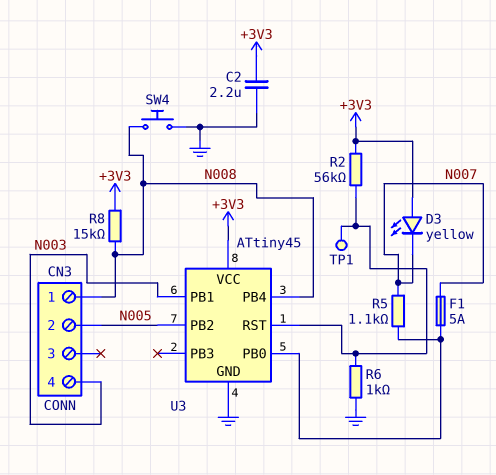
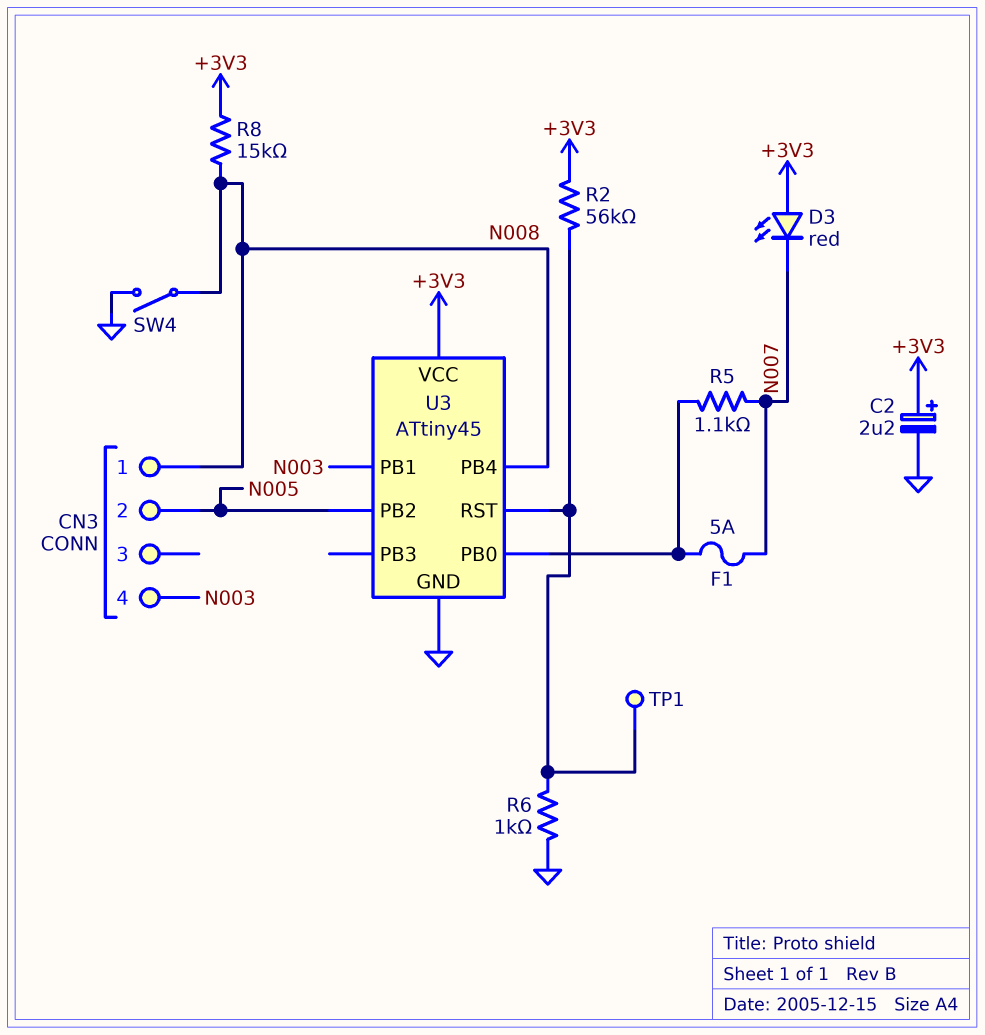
C2: 2.2uF (+3V3, GND) -> 2.2uF (plus +3V3, minus GND)
D3: LED yellow (A +3V3, K N007) -> LED red (A +3V3, K N007)
SW4: button (GND, N008) -> switch (GND, N008)

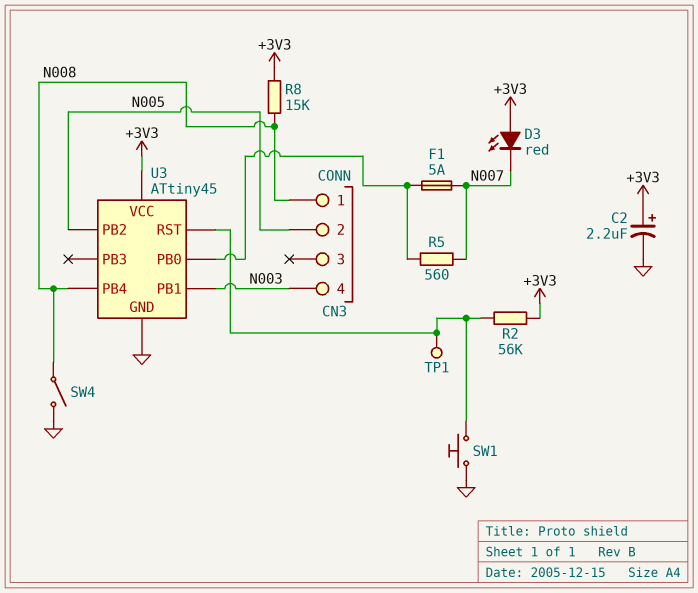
R5: 1.1k (N007, U3/PB0) -> 560 (N007, U3/PB0)
R6: 1k (GND, U3/RST) -> none
SW1: none -> button (GND, U3/RST)

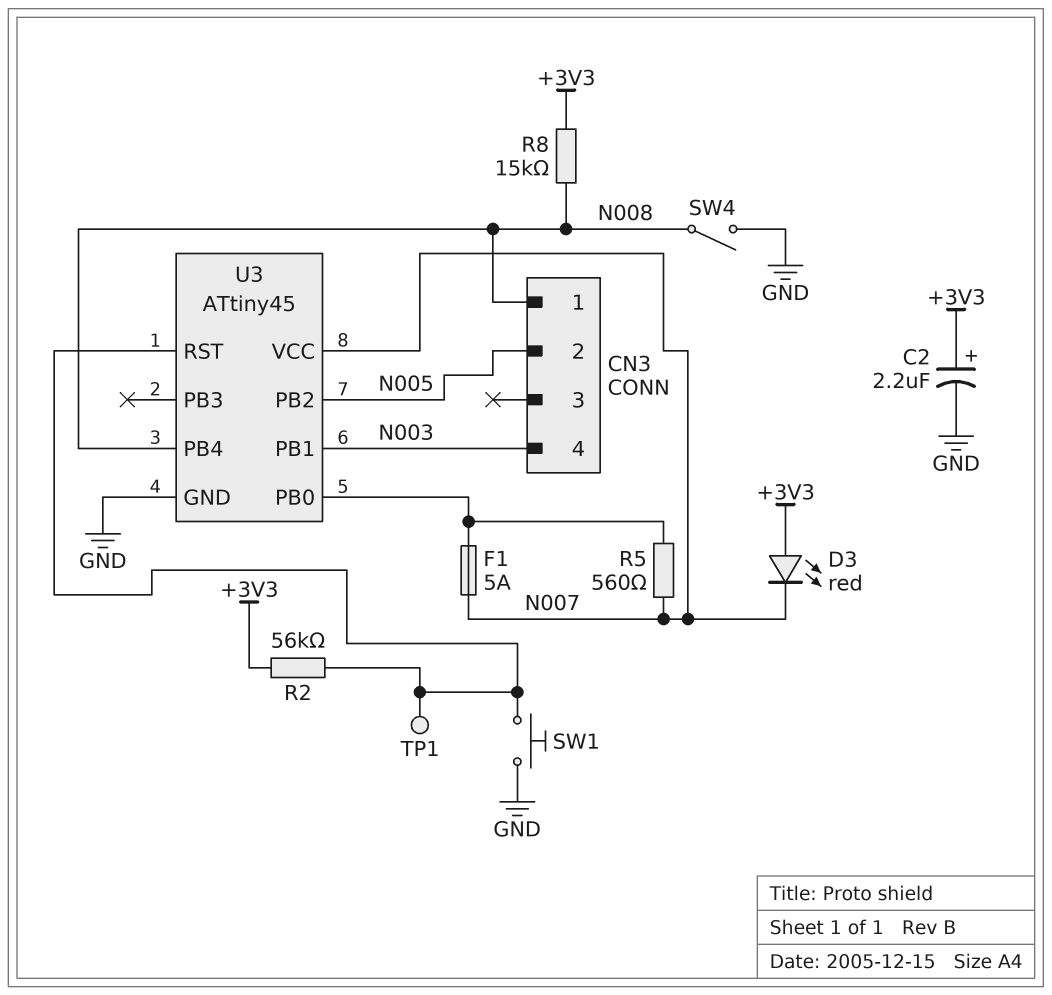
U3 pin VCC: +3V3 -> N007

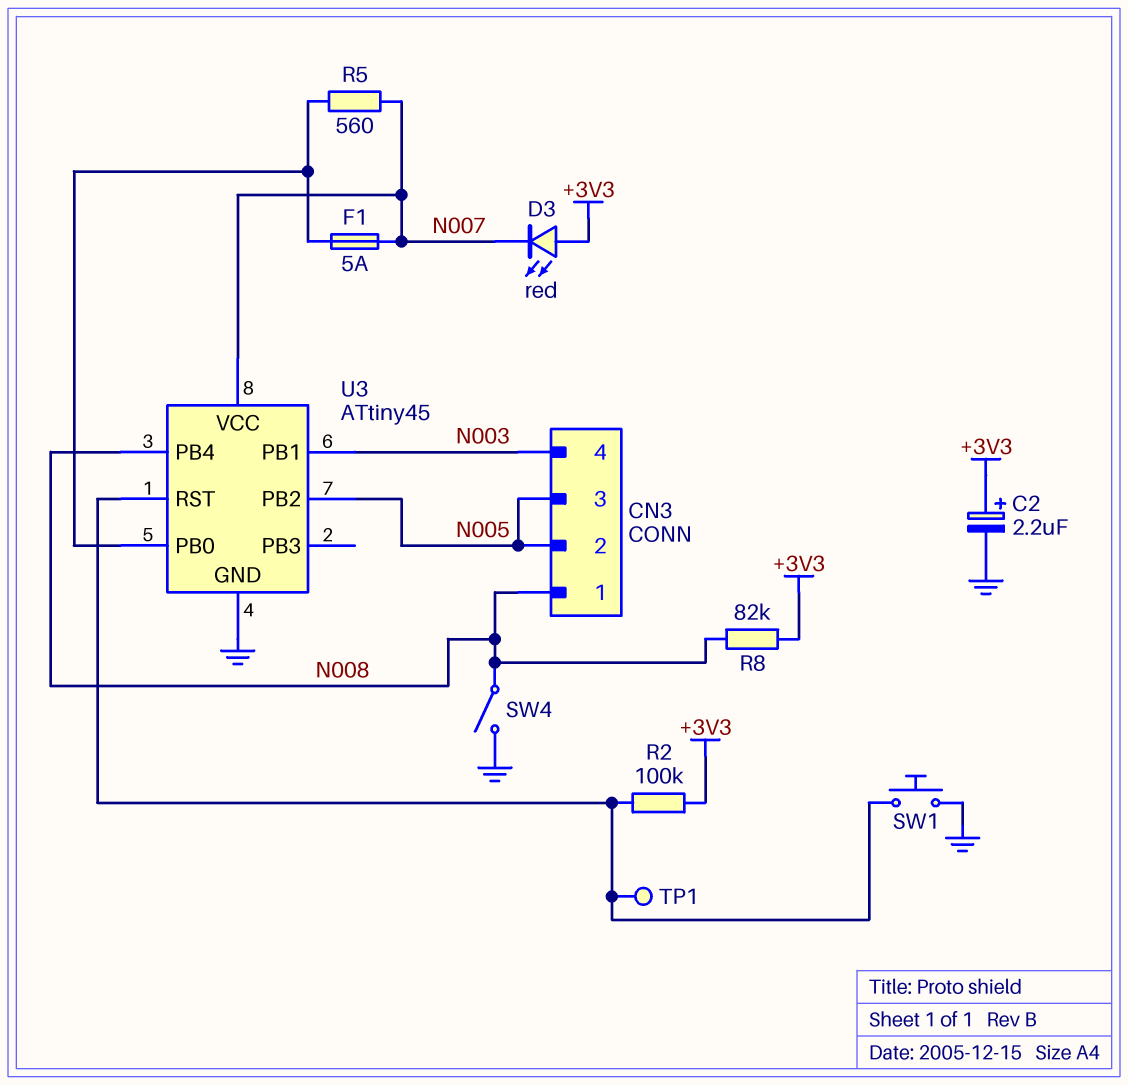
CN3 pin 3: none -> N005
R2: 56k (+3V3, U3/RST) -> 100k (+3V3, U3/RST)
R8: 15k (+3V3, N008) -> 82k (+3V3, N008)

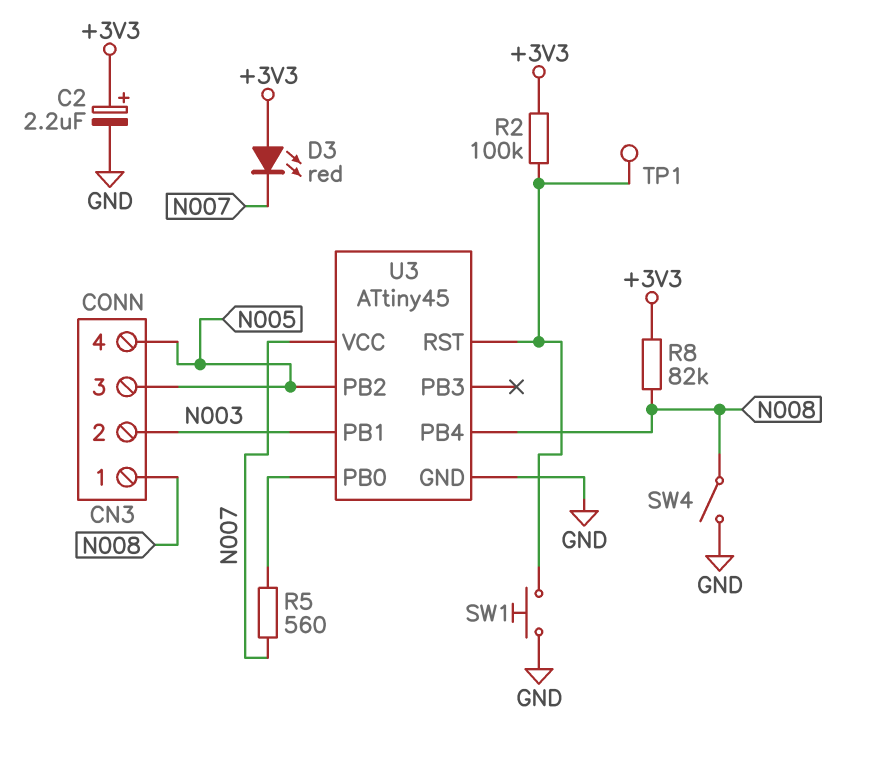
CN3 pin 2: N005 -> N003
CN3 pin 4: N003 -> N005
F1: 5A (N007, U3/PB0) -> none

